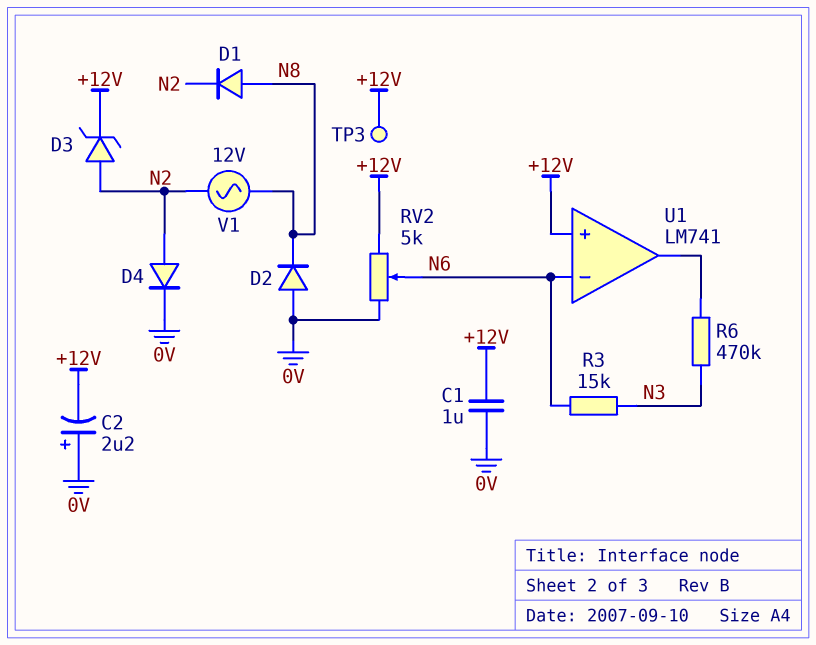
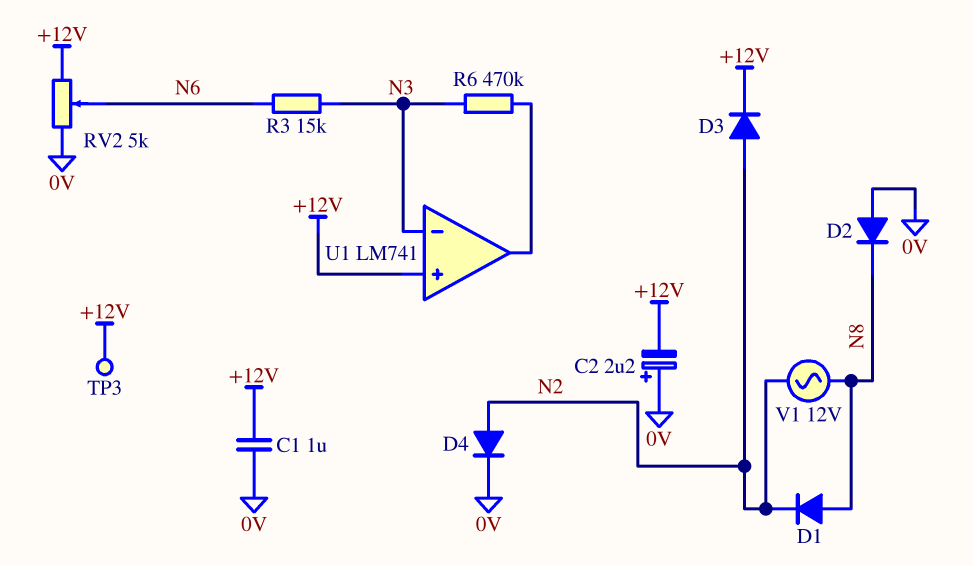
D3: zener (A N2, K +12V) -> diode (A N2, K +12V)
U1 pin in-: N6 -> N3

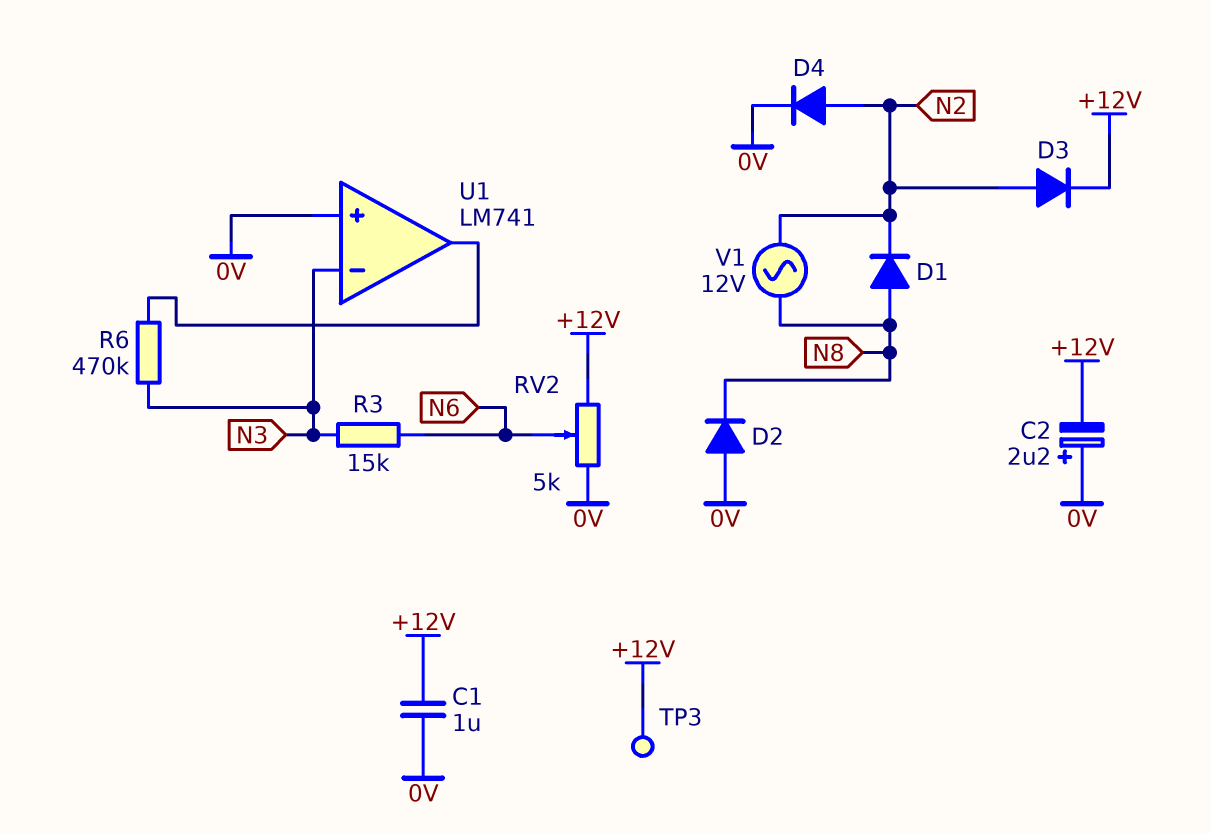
U1 pin in+: +12V -> 0V

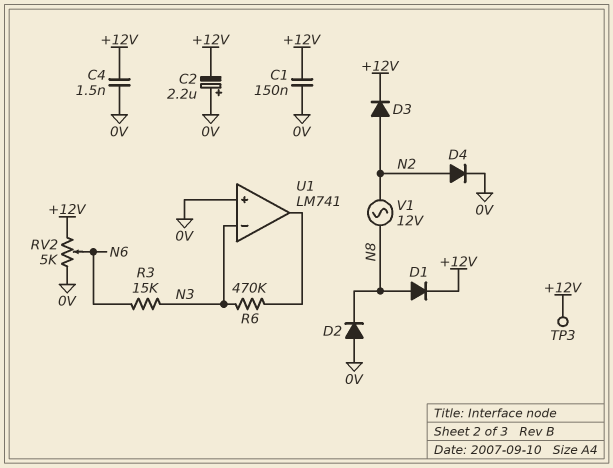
C1: 1uF (+12V, 0V) -> 150nF (+12V, 0V)
C4: none -> 1.5nF (+12V, 0V)
D1: diode (A N8, K N2) -> diode (A N8, K +12V)

